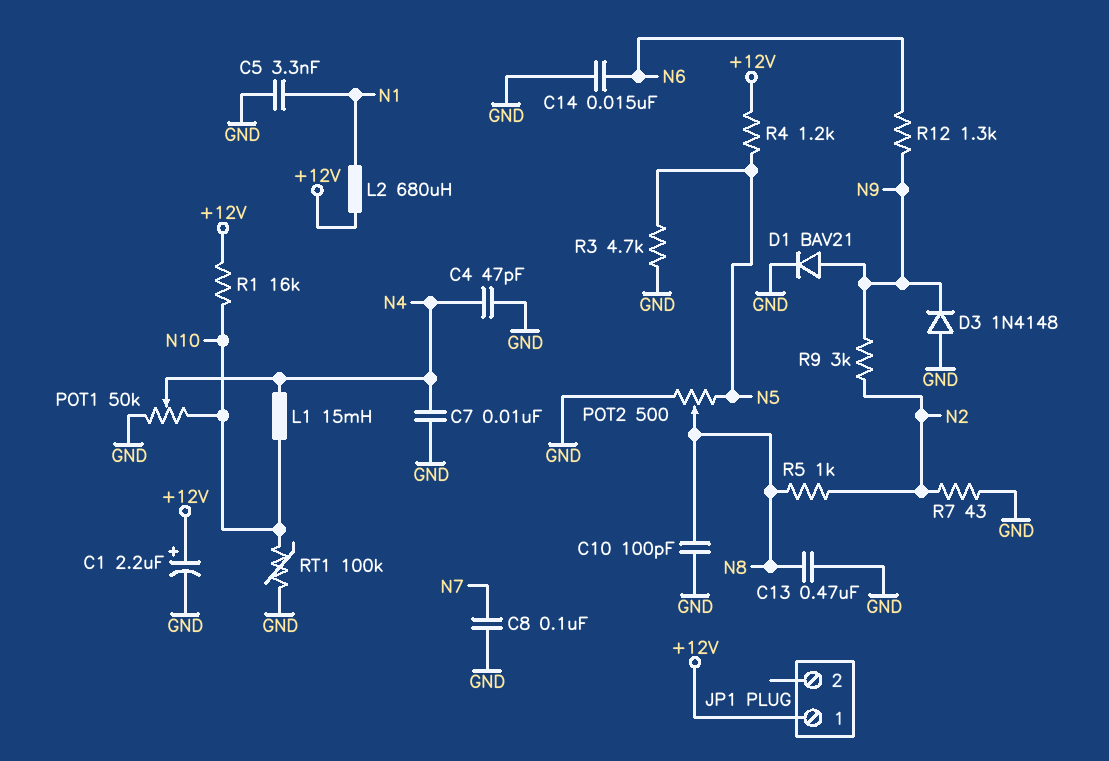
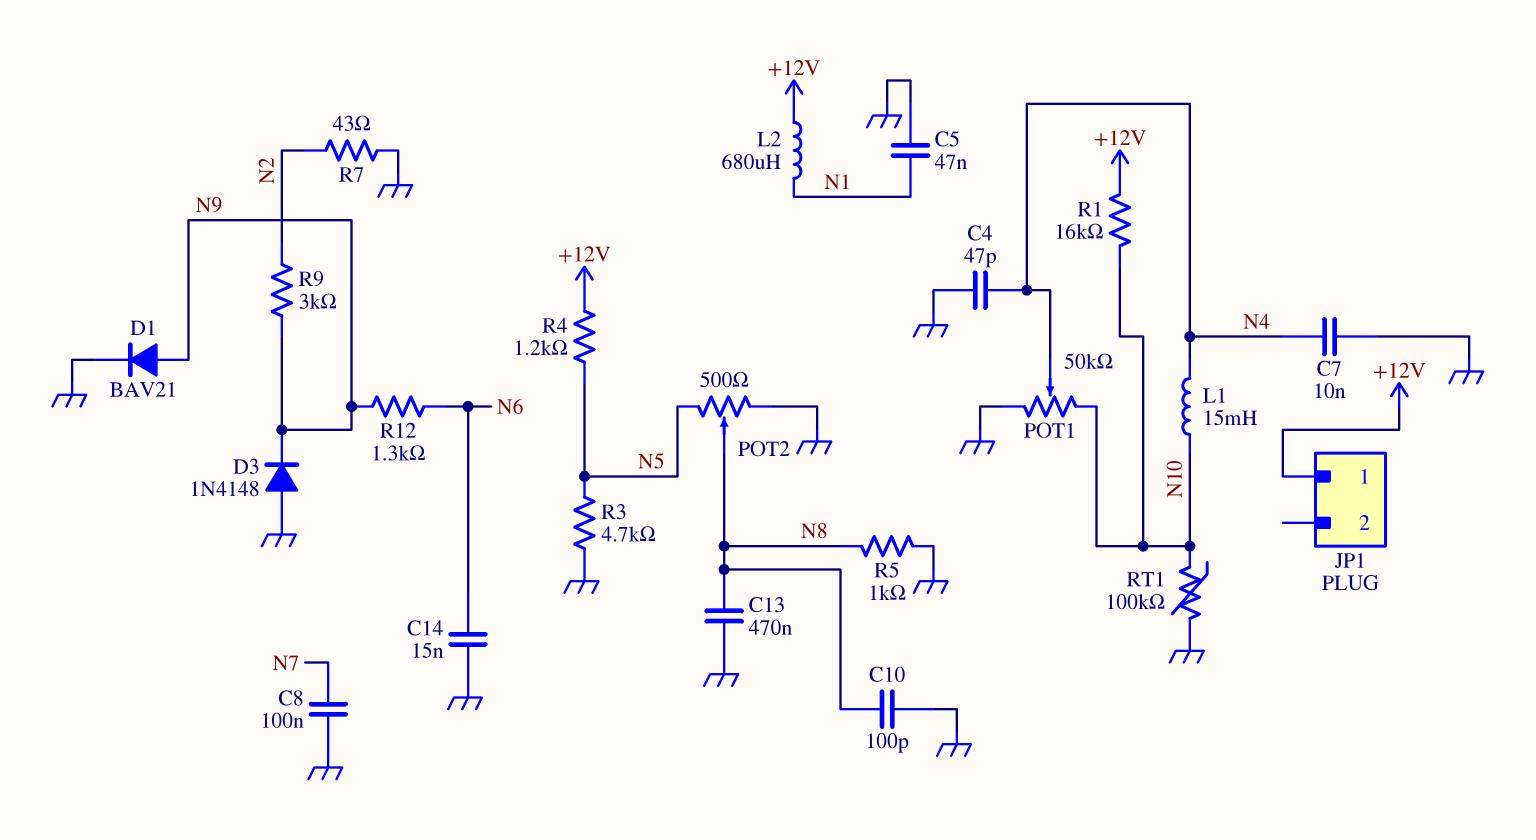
C1: 2.2uF (plus +12V, minus GND) -> none
C5: 3.3nF (GND, N1) -> 47nF (GND, N1)
R5: 1k (N2, N8) -> 1k (GND, N8)

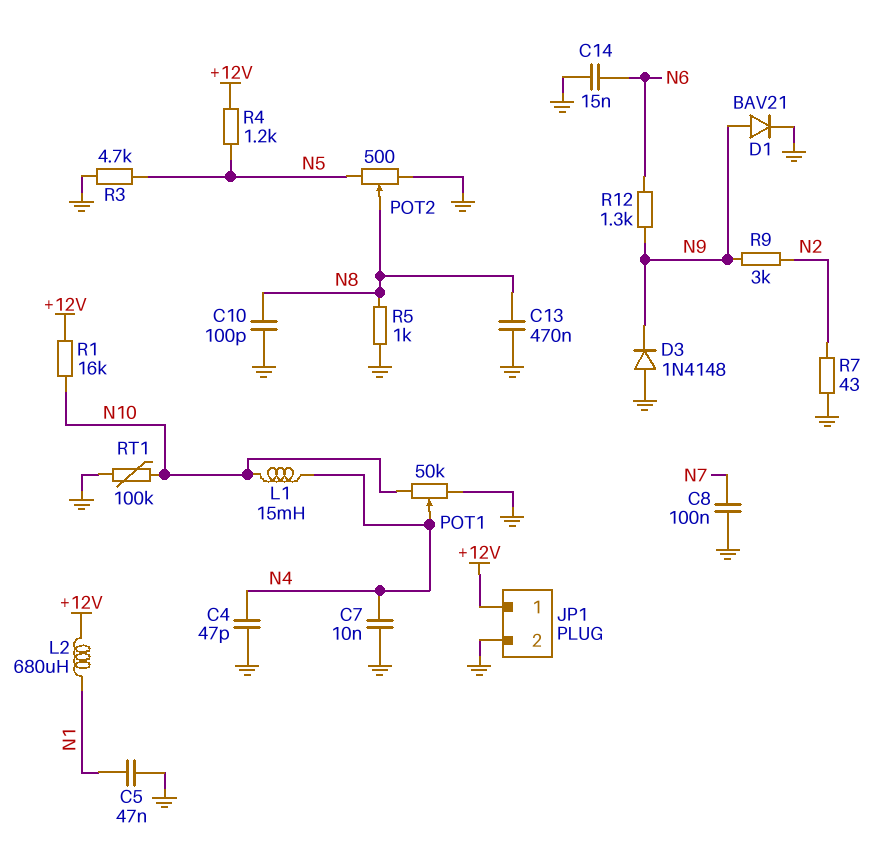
JP1 pin 2: none -> GND

